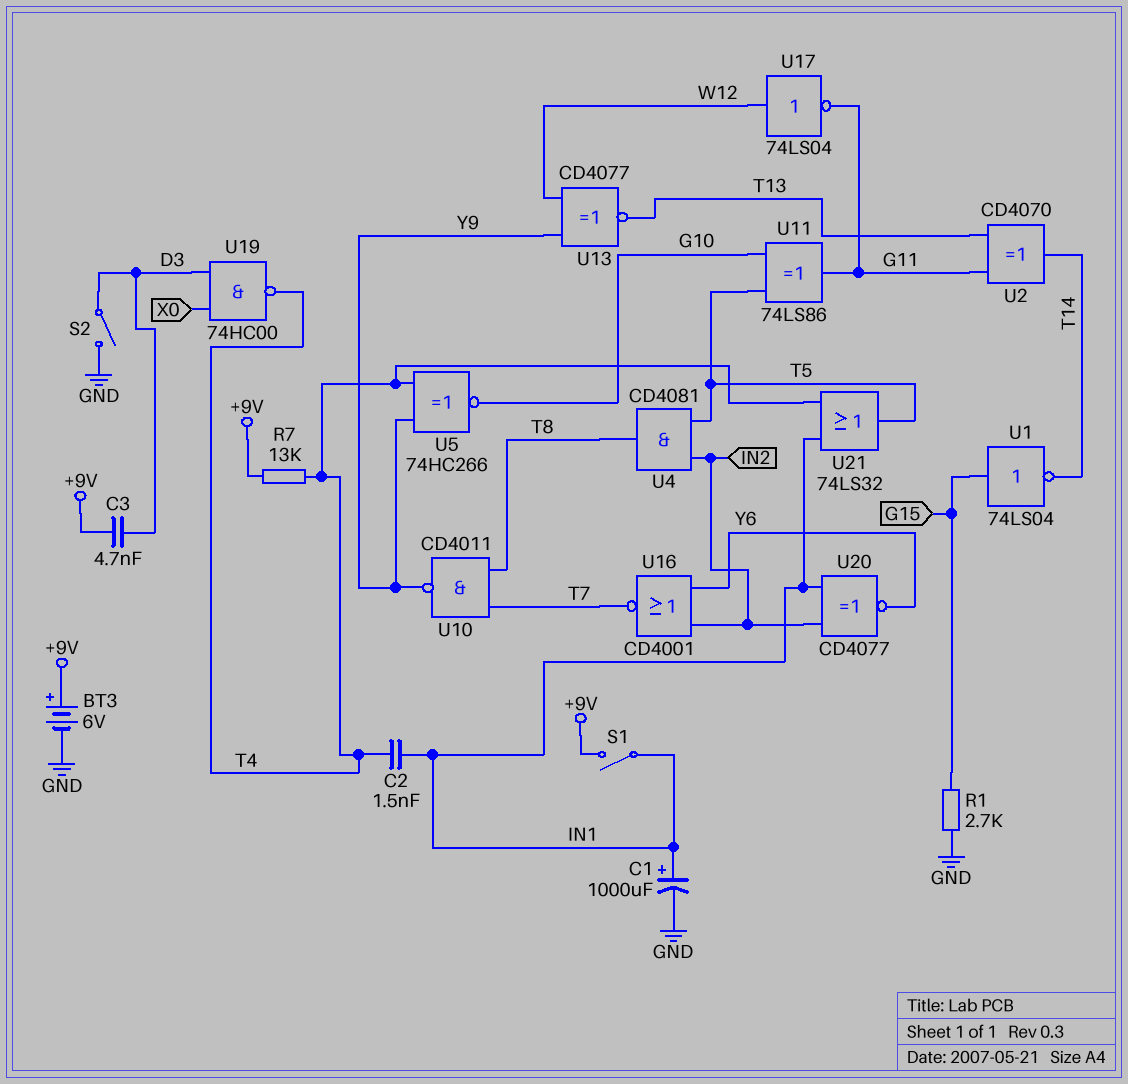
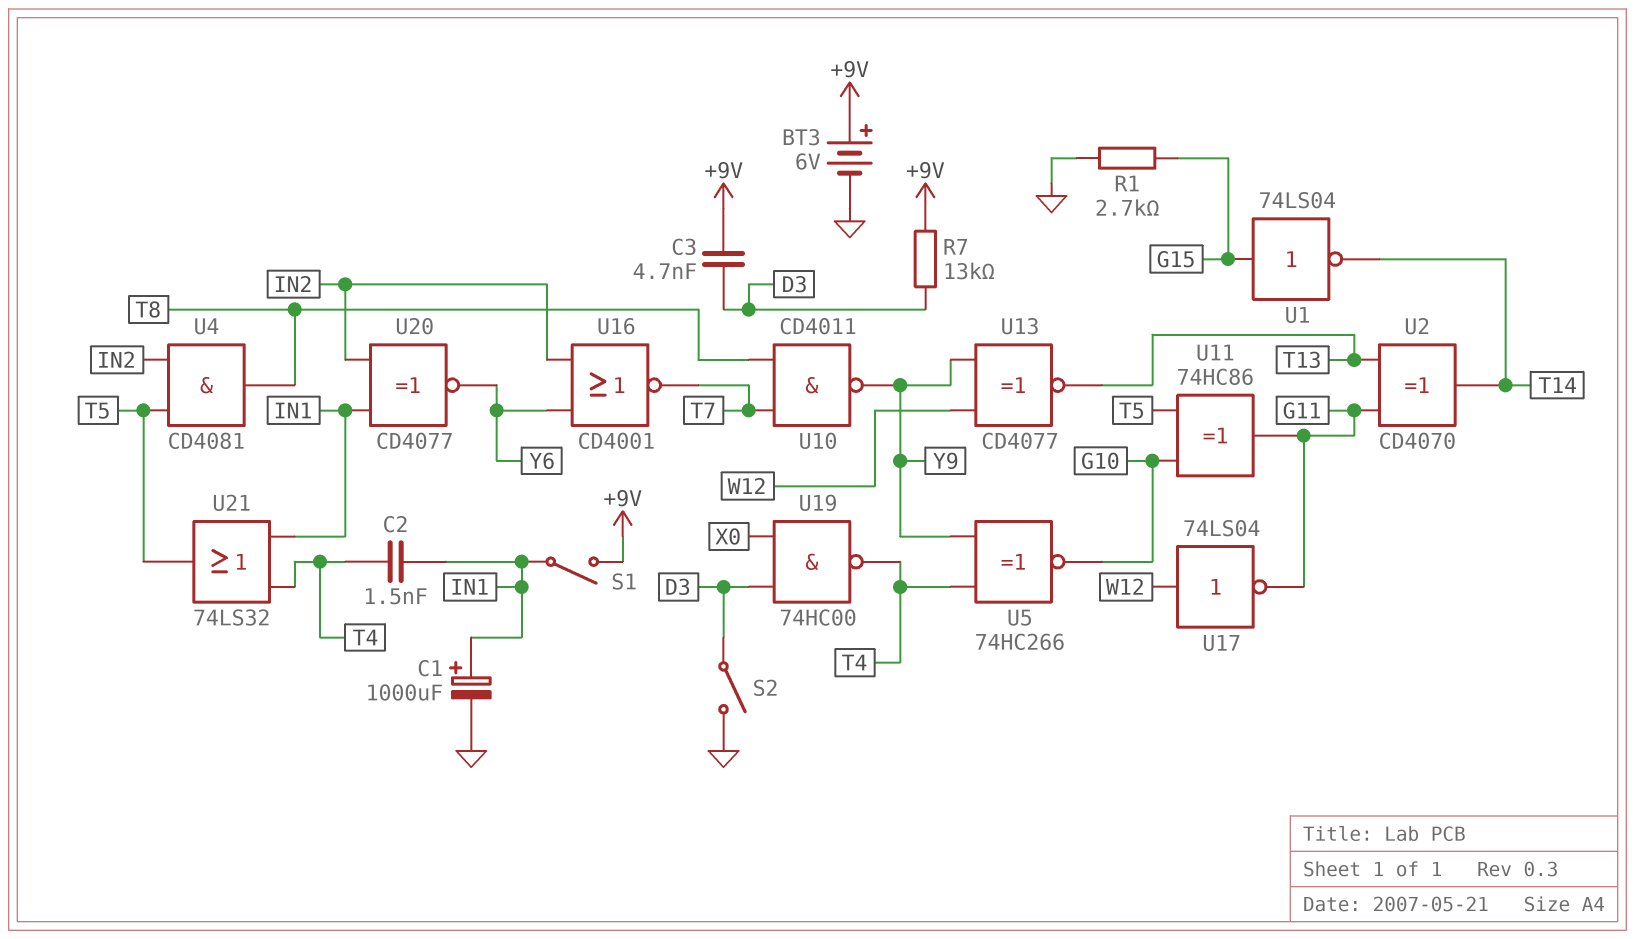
R7: 13k (+9V, T4) -> 13k (+9V, D3)
U11: XOR 74LS86 (in G10, in T5, out G11) -> XOR 74HC86 (in G10, in T5, out G11)

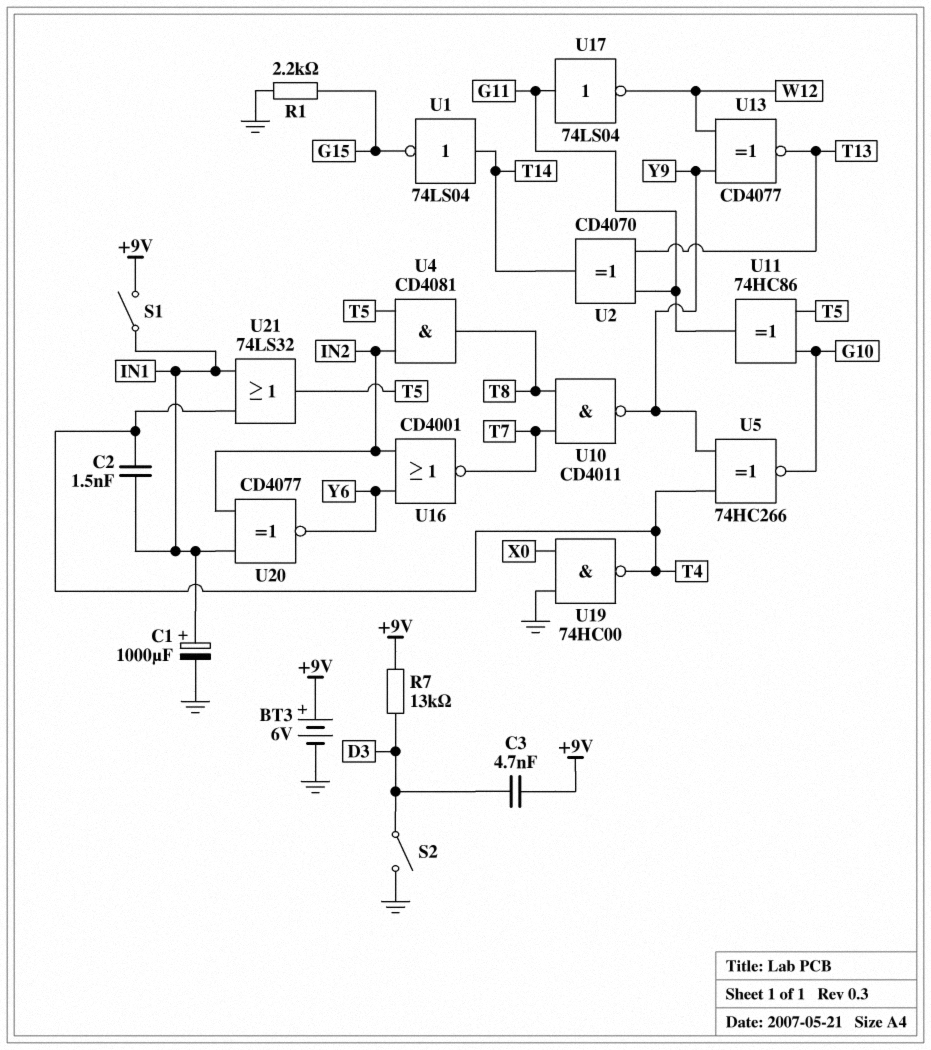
R1: 2.7k (G15, GND) -> 2.2k (G15, GND)
U1: NOT 74LS04 (in G15, out T14) -> NOT 74LS04 (in T14, out G15)
U17: NOT 74LS04 (in W12, out G11) -> NOT 74LS04 (in G11, out W12)
U19: NAND 74HC00 (in D3, in X0, out T4) -> NAND 74HC00 (in GND, in X0, out T4)

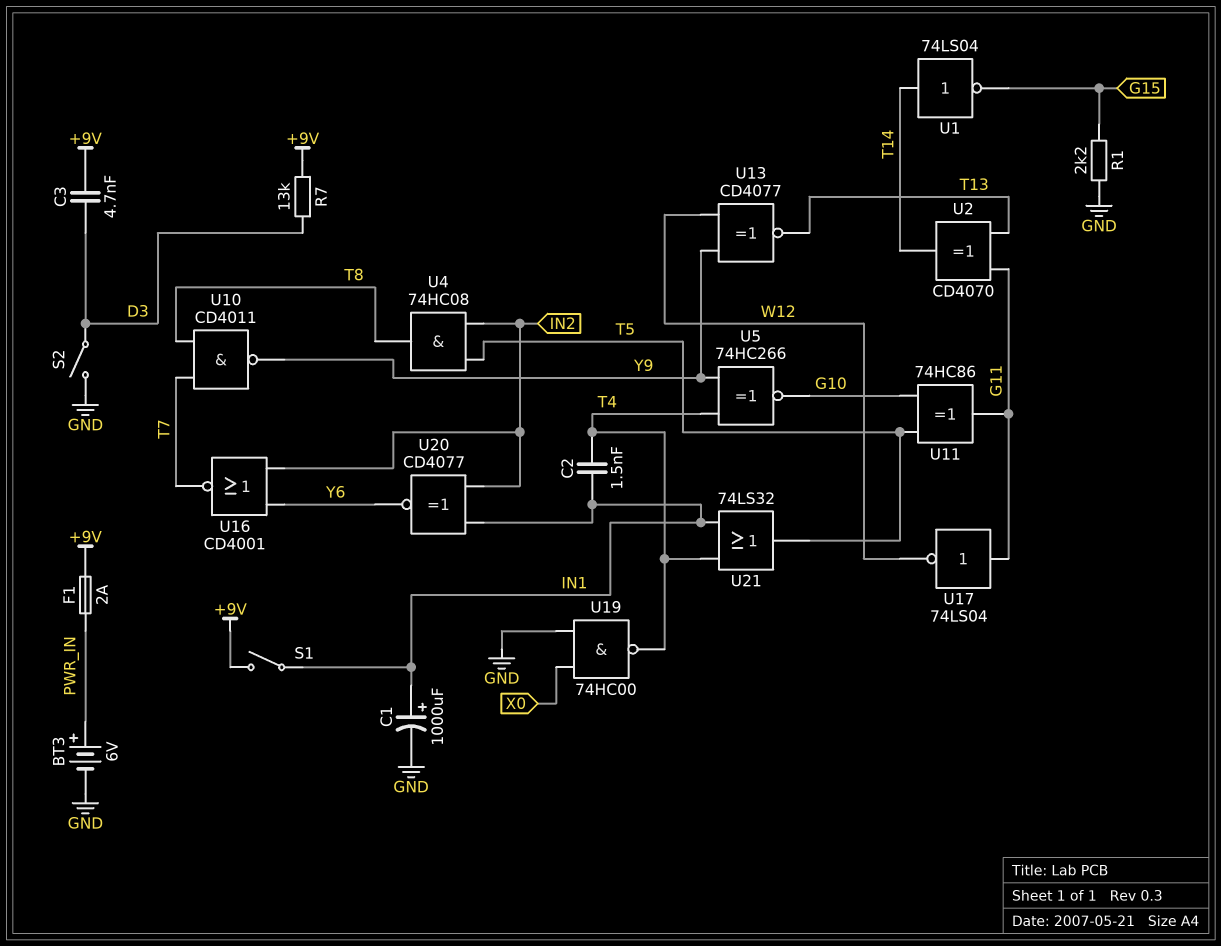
BT3: 6V (plus +9V, minus GND) -> 6V (plus PWR_IN, minus GND)
F1: none -> 2A (+9V, PWR_IN)
U4: AND CD4081 (in IN2, in T5, out T8) -> AND 74HC08 (in IN2, in T5, out T8)

